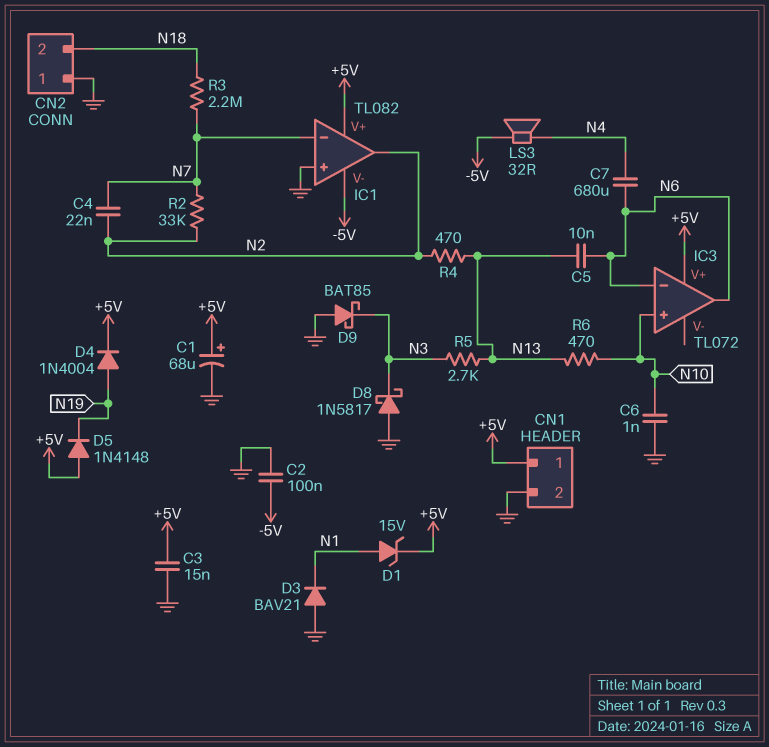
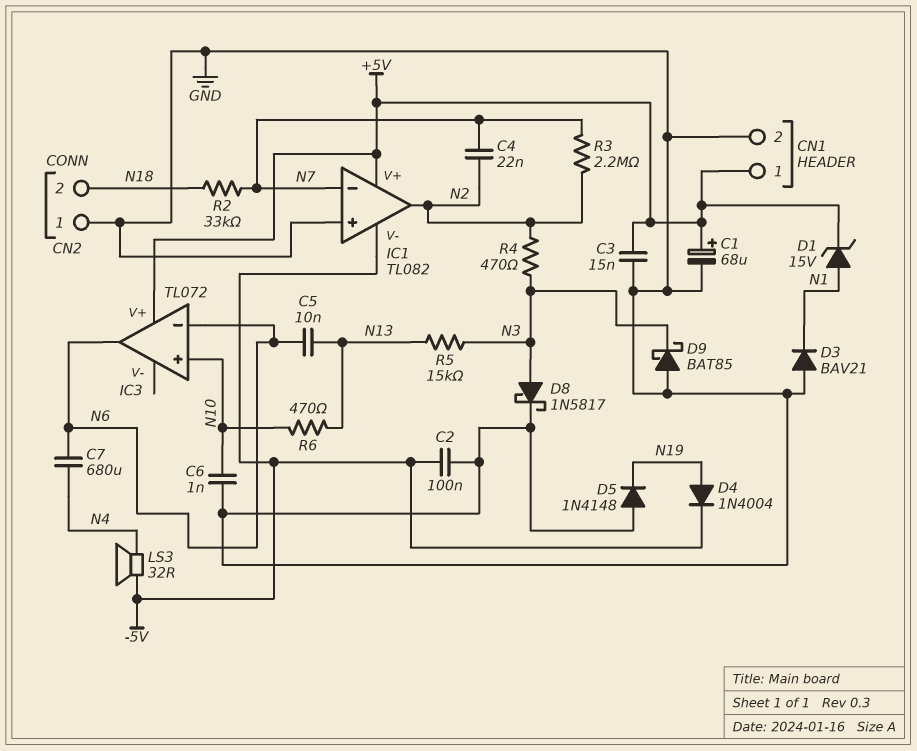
D4: diode 1N4004 (A N19, K +5V) -> diode 1N4004 (A N19, K -5V)
D5: diode 1N4148 (A +5V, K N19) -> diode 1N4148 (A GND, K N19)
D8: schottky 1N5817 (A GND, K N3) -> schottky 1N5817 (A N3, K GND)
R2: 33k (N2, N7) -> 33k (N7, N18)
R3: 2.2M (N7, N18) -> 2.2M (N2, N7)
R4: 470 (N2, N13) -> 470 (N2, N3)
R5: 2.7k (N3, N13) -> 15k (N3, N13)

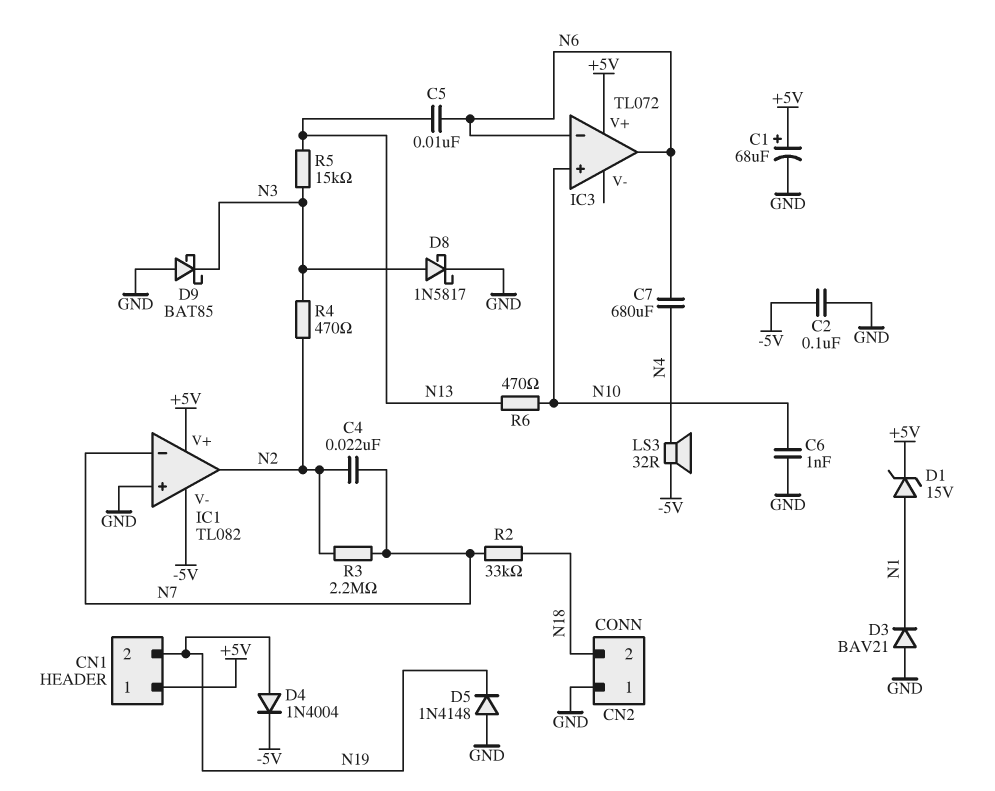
C3: 15nF (+5V, GND) -> none
CN1 pin 2: GND -> N19

